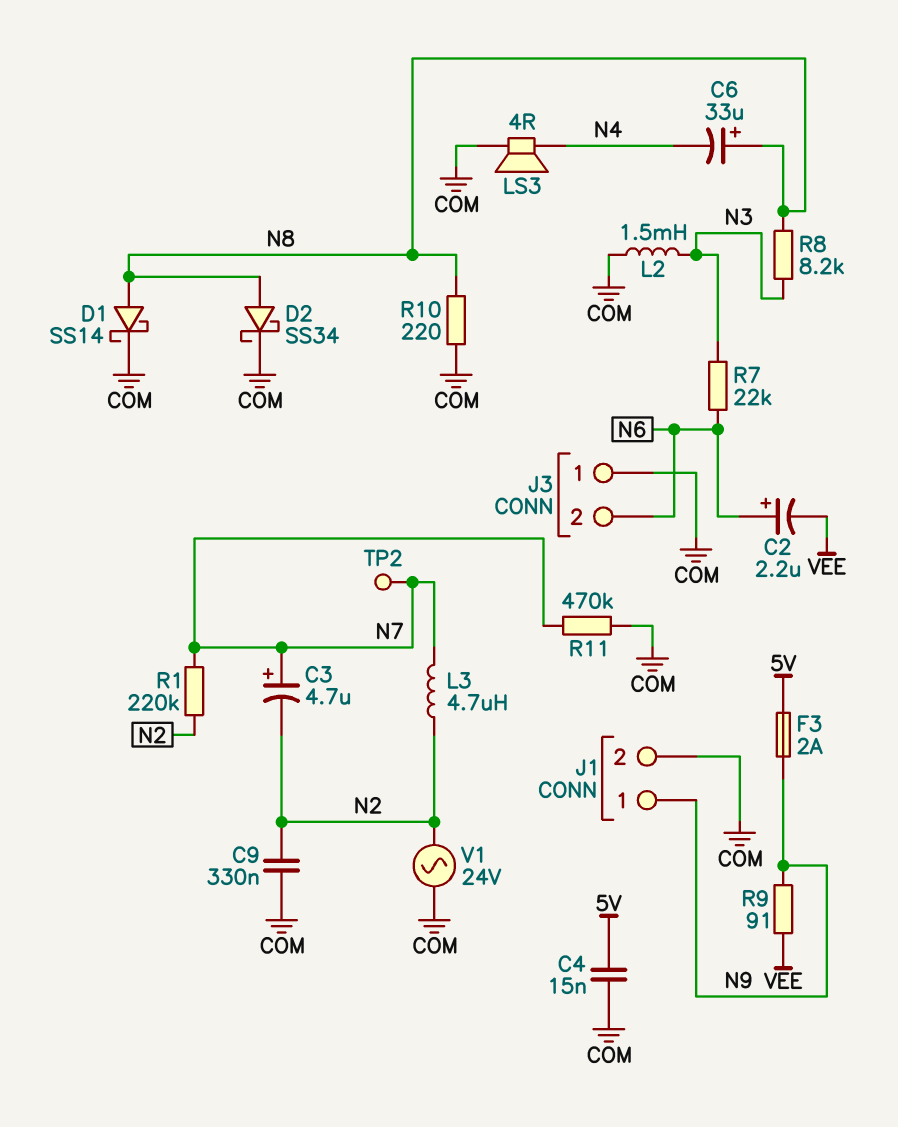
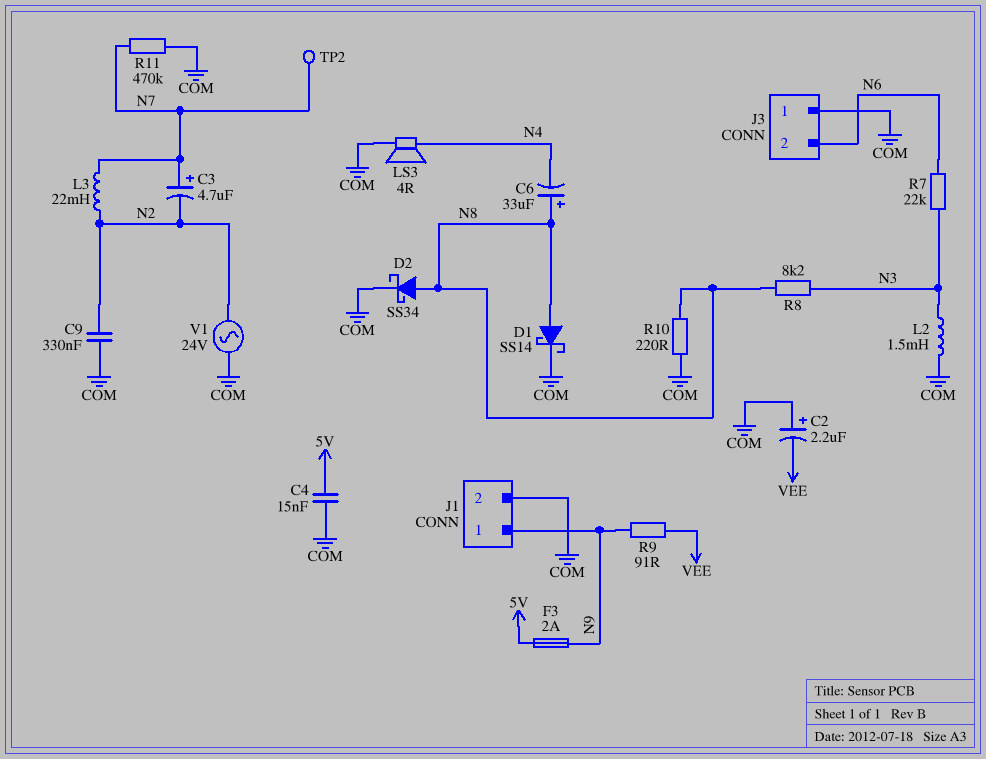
C2: 2.2uF (plus N6, minus VEE) -> 2.2uF (plus COM, minus VEE)
L3: 4.7uH (N2, N7) -> 22mH (N2, N7)
R1: 220k (N2, N7) -> none

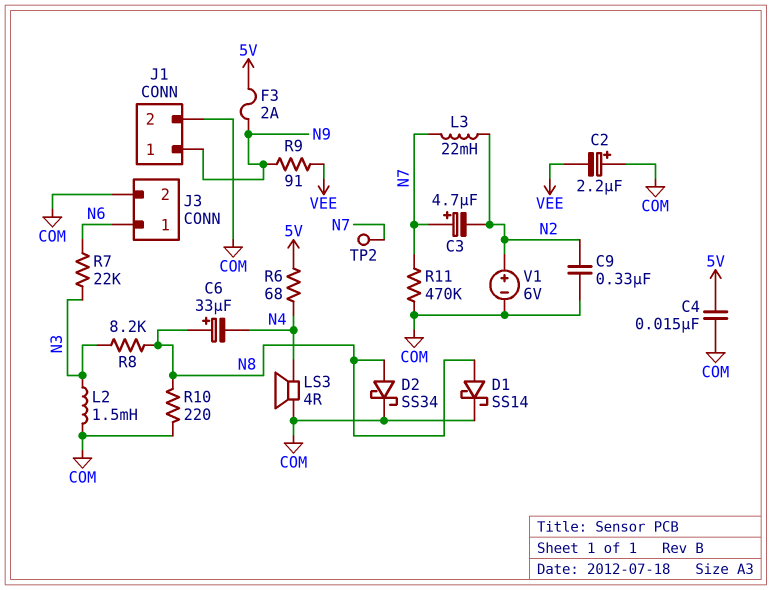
J3 pin 1: COM -> N6
J3 pin 2: N6 -> COM
R6: none -> 68 (5V, N4)
V1: AC 24V (COM, N2) -> 6V (plus N2, minus COM)

